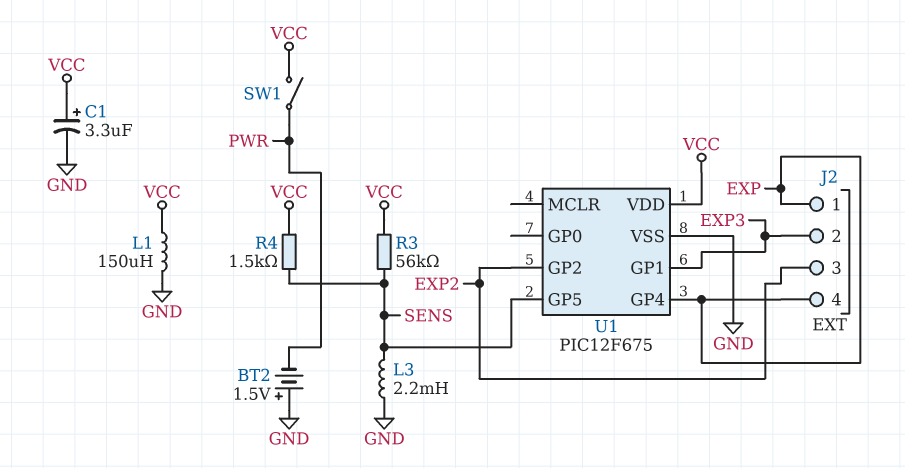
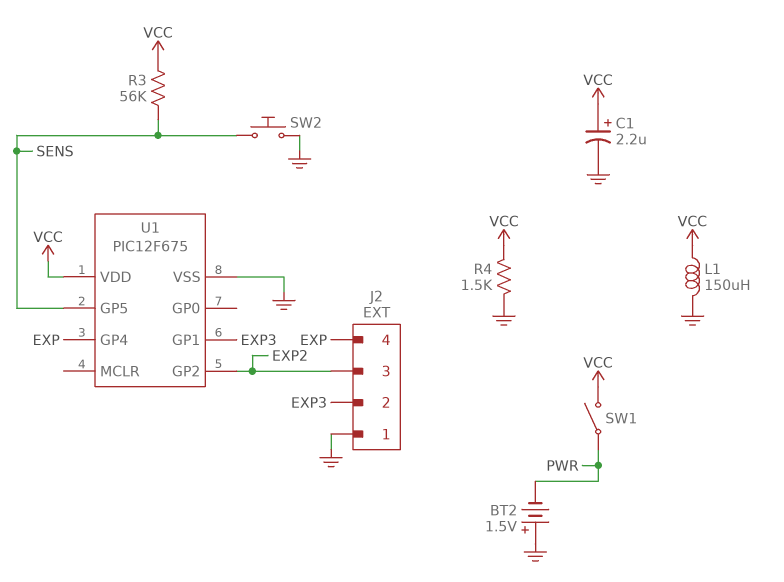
C1: 3.3uF (plus VCC, minus GND) -> 2.2uF (plus VCC, minus GND)
J2 pin 1: EXP -> GND
L3: 2.2mH (GND, SENS) -> none
R4: 1.5k (SENS, VCC) -> 1.5k (GND, VCC)
SW2: none -> button (GND, SENS)

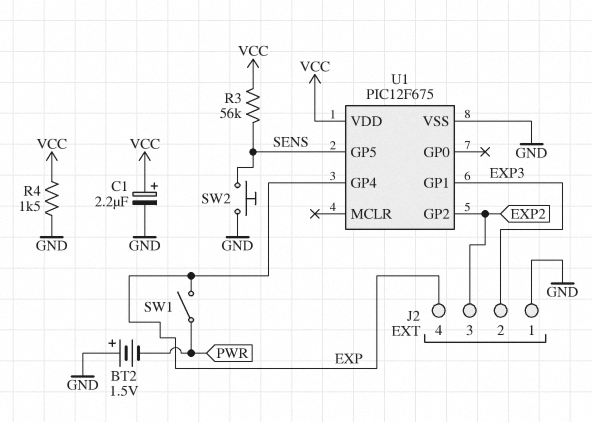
L1: 150uH (GND, VCC) -> none
SW1: switch (PWR, VCC) -> switch (EXP, PWR)

